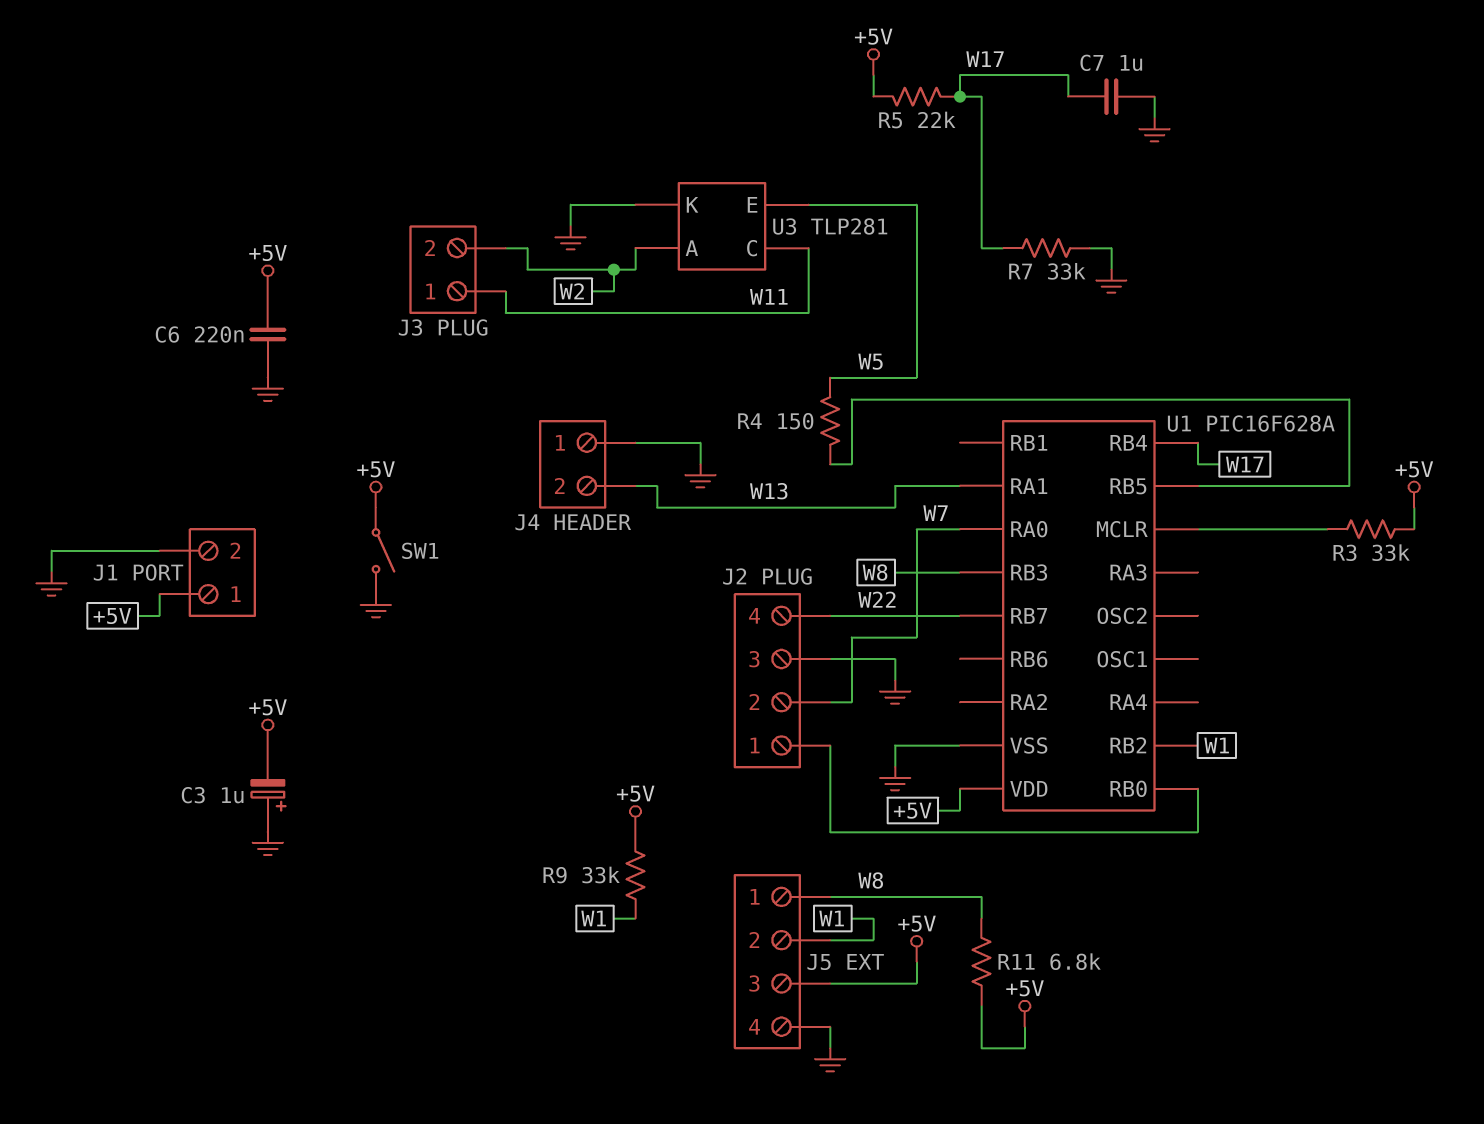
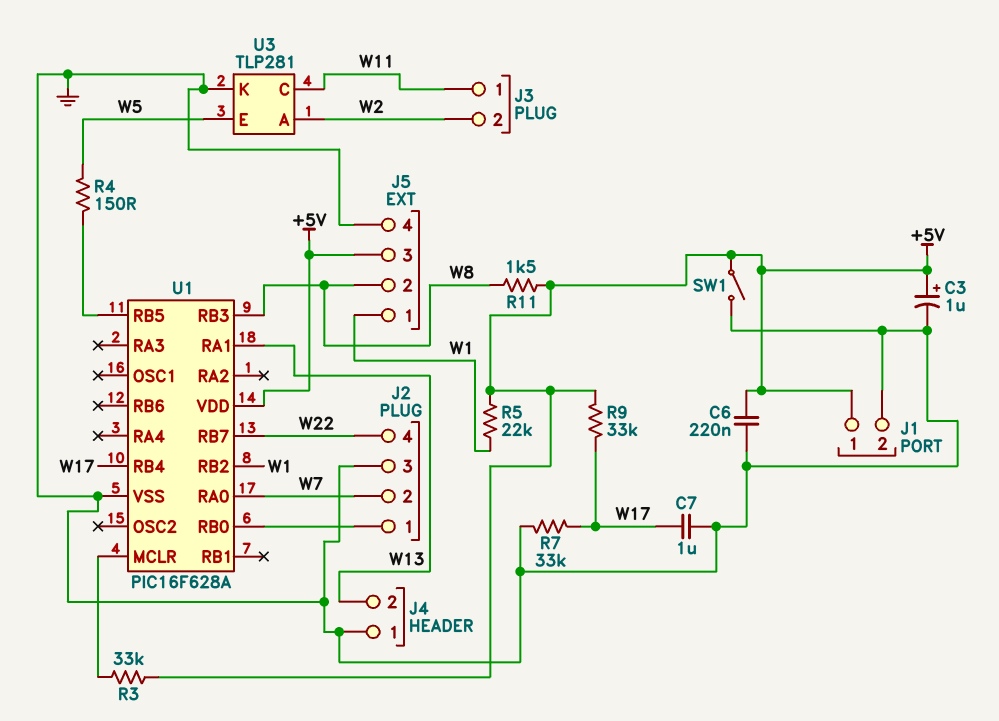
C3: 1uF (plus GND, minus +5V) -> 1uF (plus +5V, minus GND)
J5 pin 1: W8 -> W1
J5 pin 2: W1 -> W8
R5: 22k (+5V, W17) -> 22k (+5V, W1)
R9: 33k (+5V, W1) -> 33k (+5V, W17)
R11: 6.8k (+5V, W8) -> 1.5k (+5V, W8)

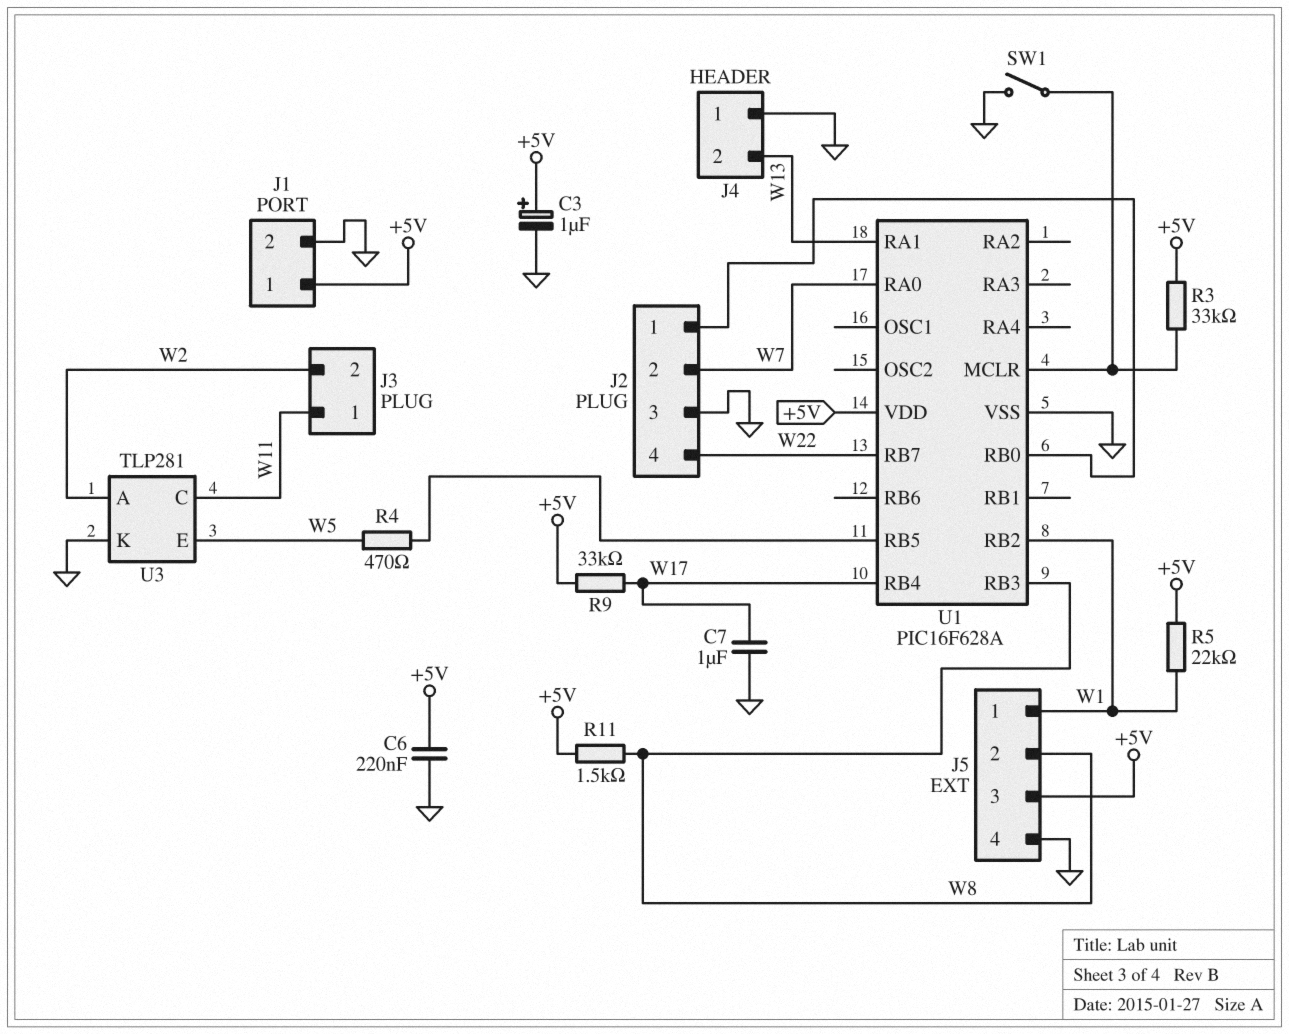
R4: 150 (U1/RB5, W5) -> 470 (U1/RB5, W5)
R7: 33k (GND, W17) -> none
SW1: switch (+5V, GND) -> switch (GND, U1/MCLR)

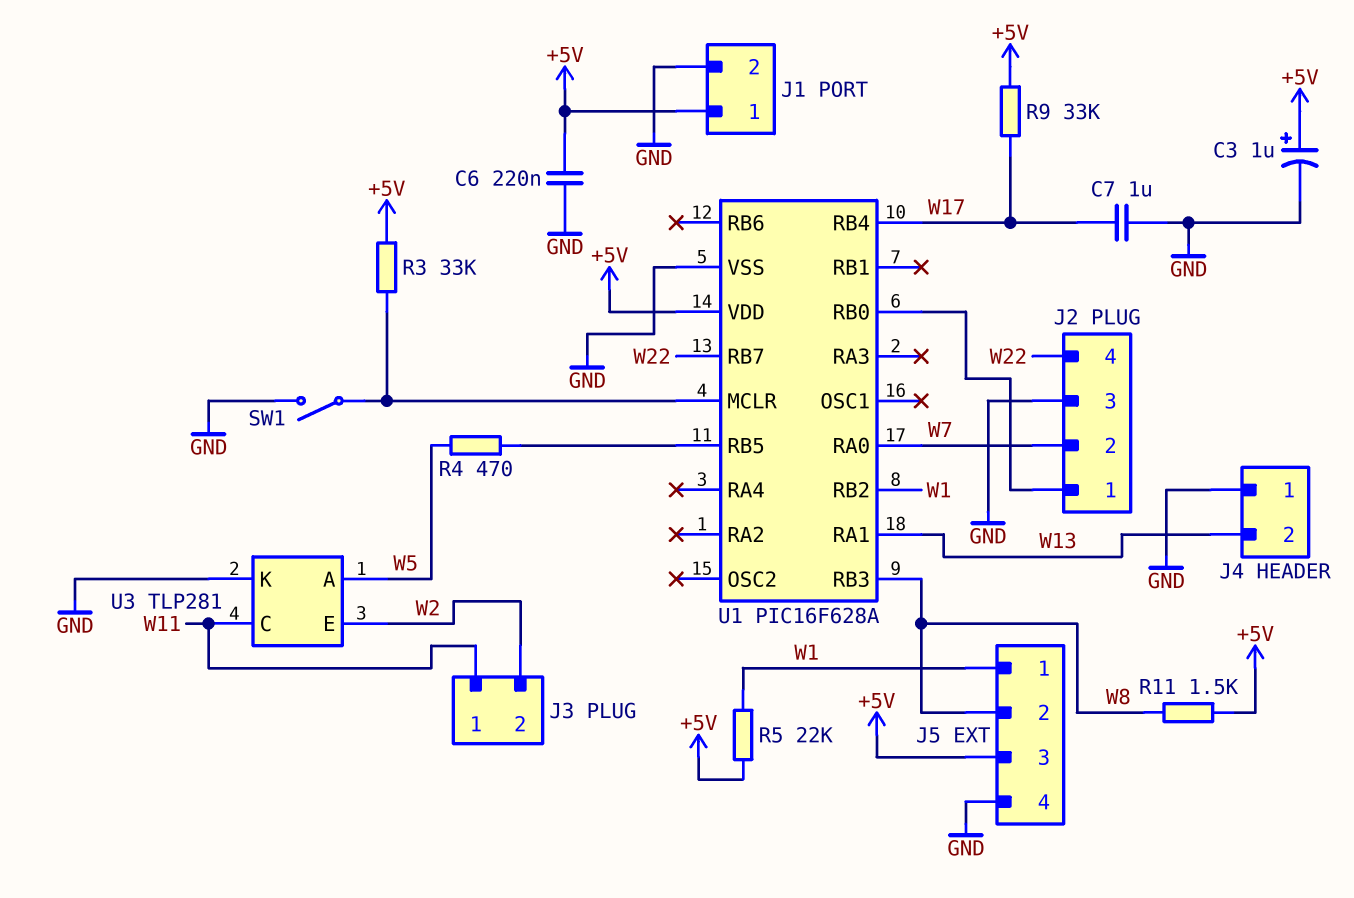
U3 pin A: W2 -> W5
U3 pin E: W5 -> W2

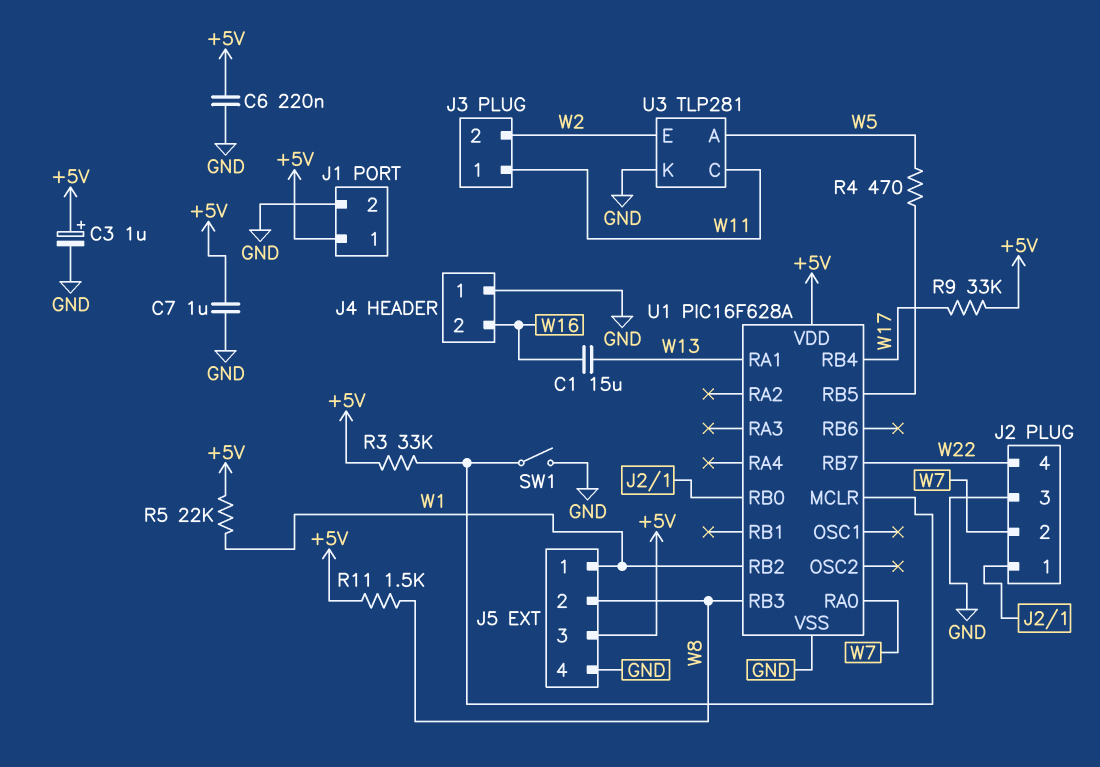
C1: none -> 15uF (W13, W16)
C7: 1uF (GND, W17) -> 1uF (+5V, GND)
J4 pin 2: W13 -> W16

